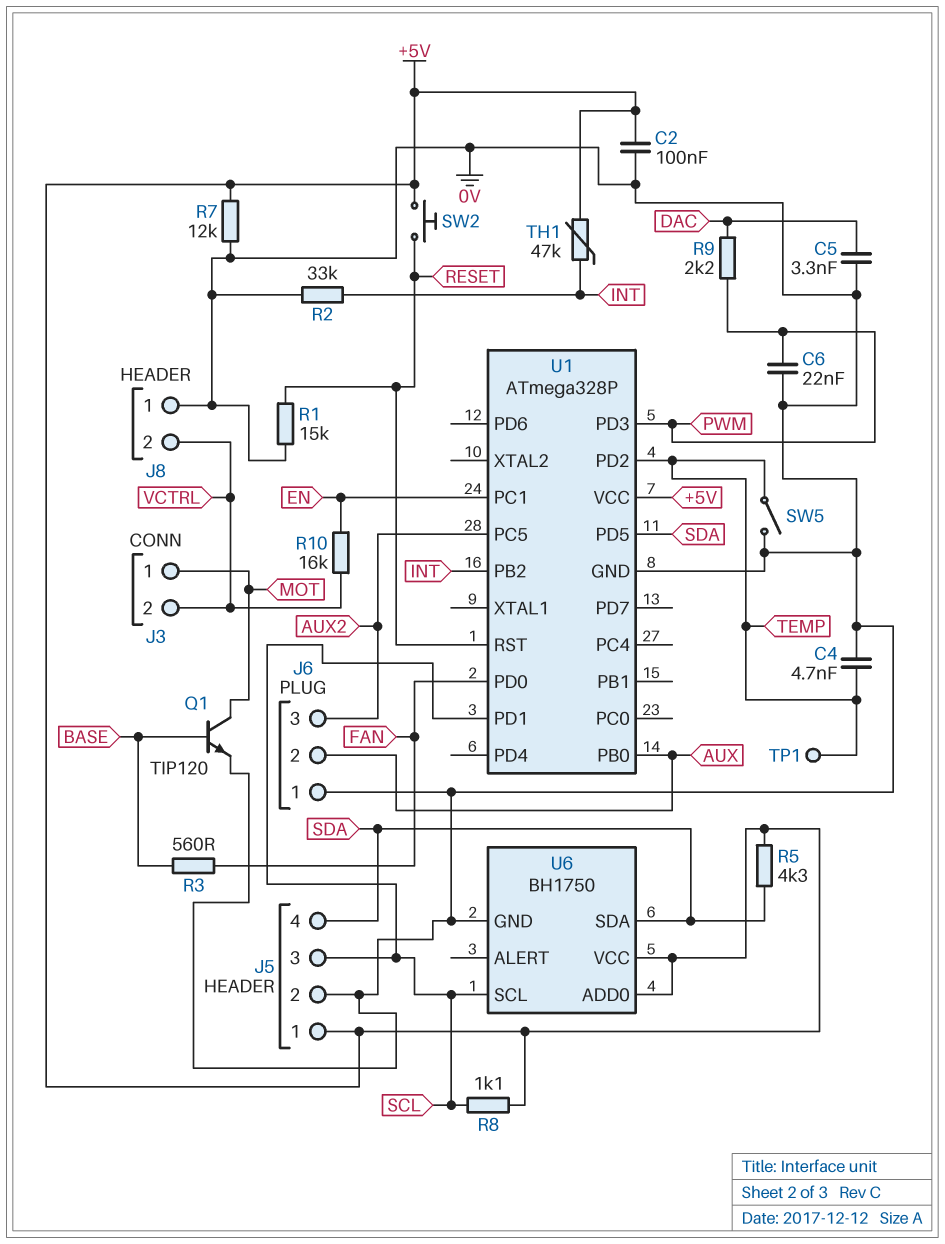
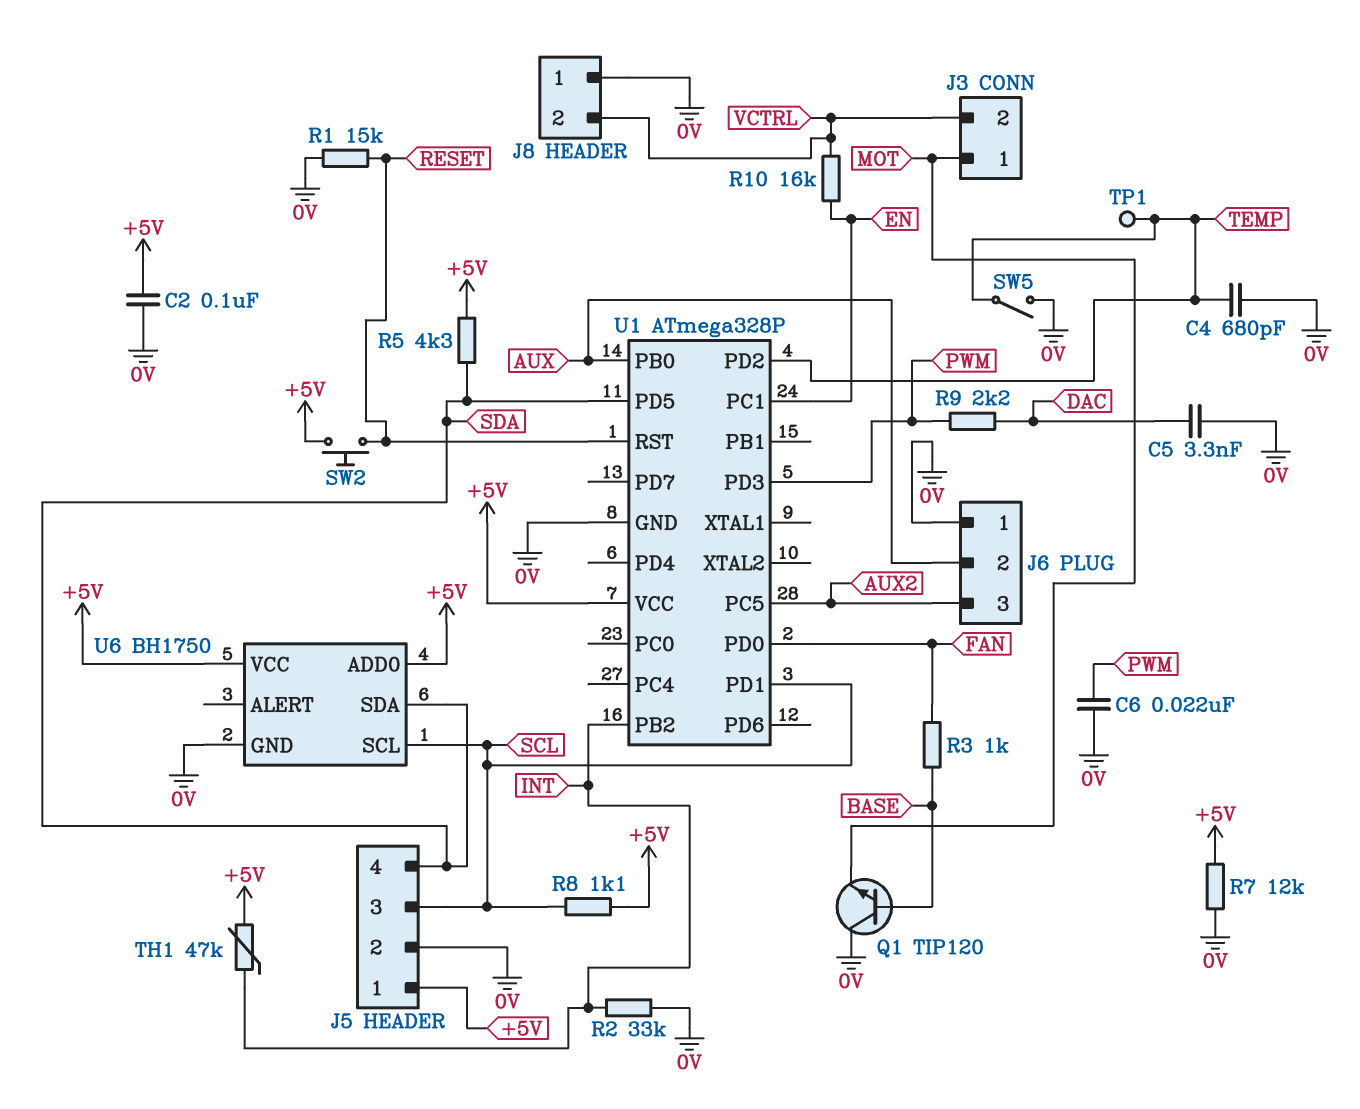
C4: 4.7nF (0V, TEMP) -> 680pF (0V, TEMP)
Q1: NPN TIP120 (B BASE, C MOT, E 0V) -> NPN TIP120 (B BASE, C 0V, E MOT)
R3: 560 (BASE, FAN) -> 1k (BASE, FAN)

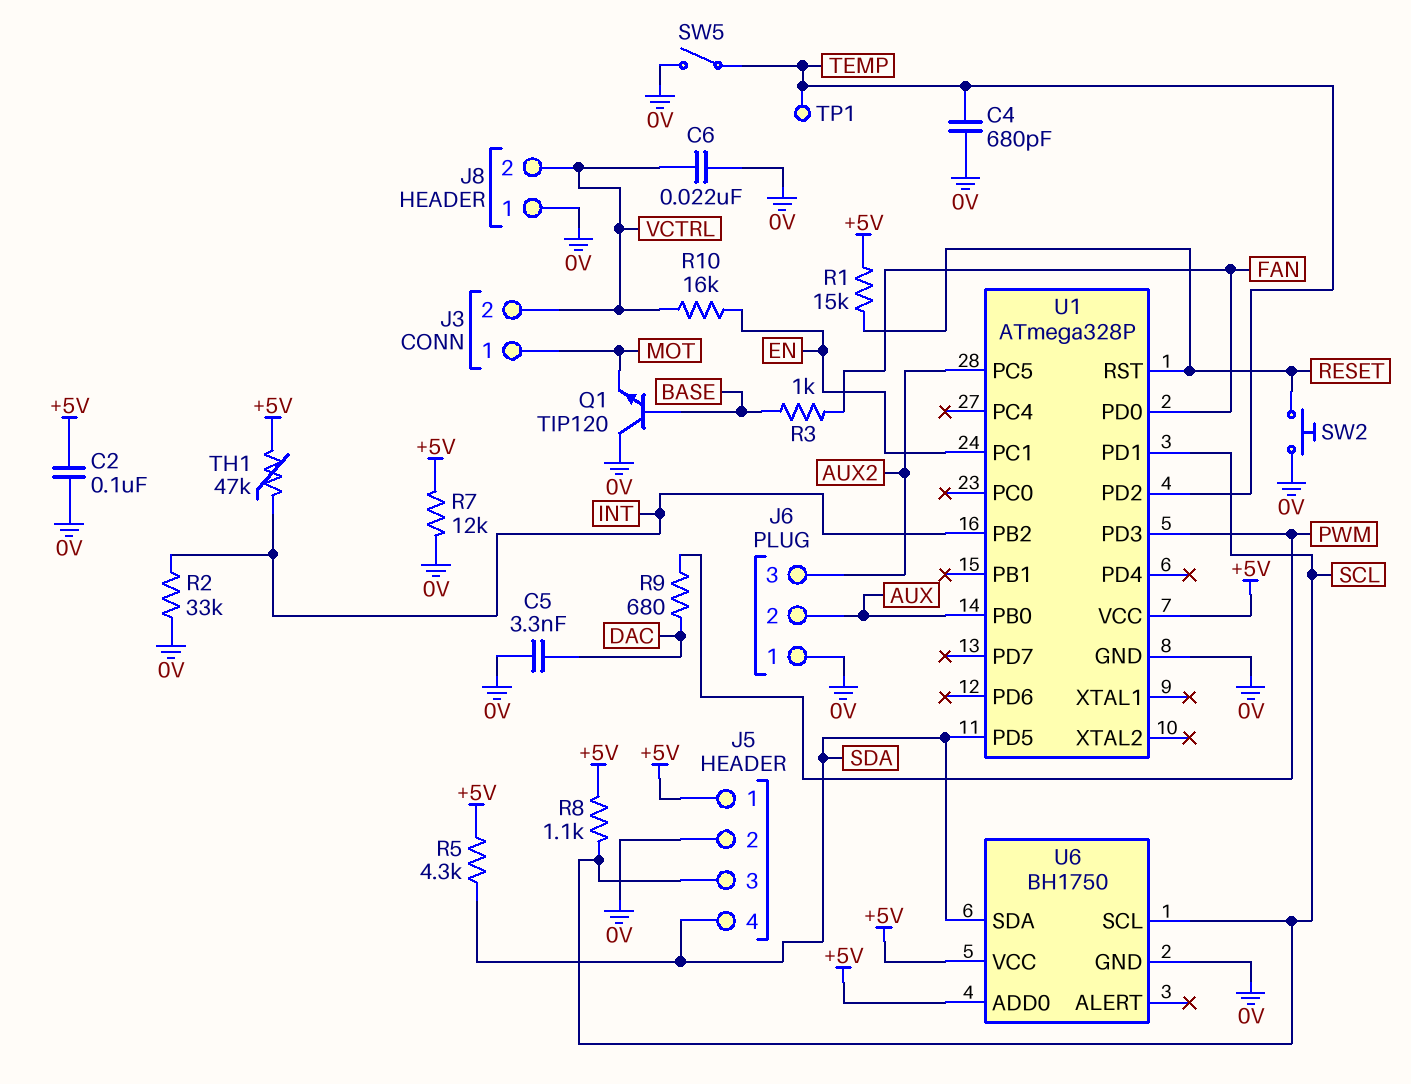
C6: 22nF (0V, PWM) -> 22nF (0V, VCTRL)
R1: 15k (0V, RESET) -> 15k (+5V, RESET)
R9: 2.2k (DAC, PWM) -> 680 (DAC, PWM)
SW2: button (+5V, RESET) -> button (0V, RESET)

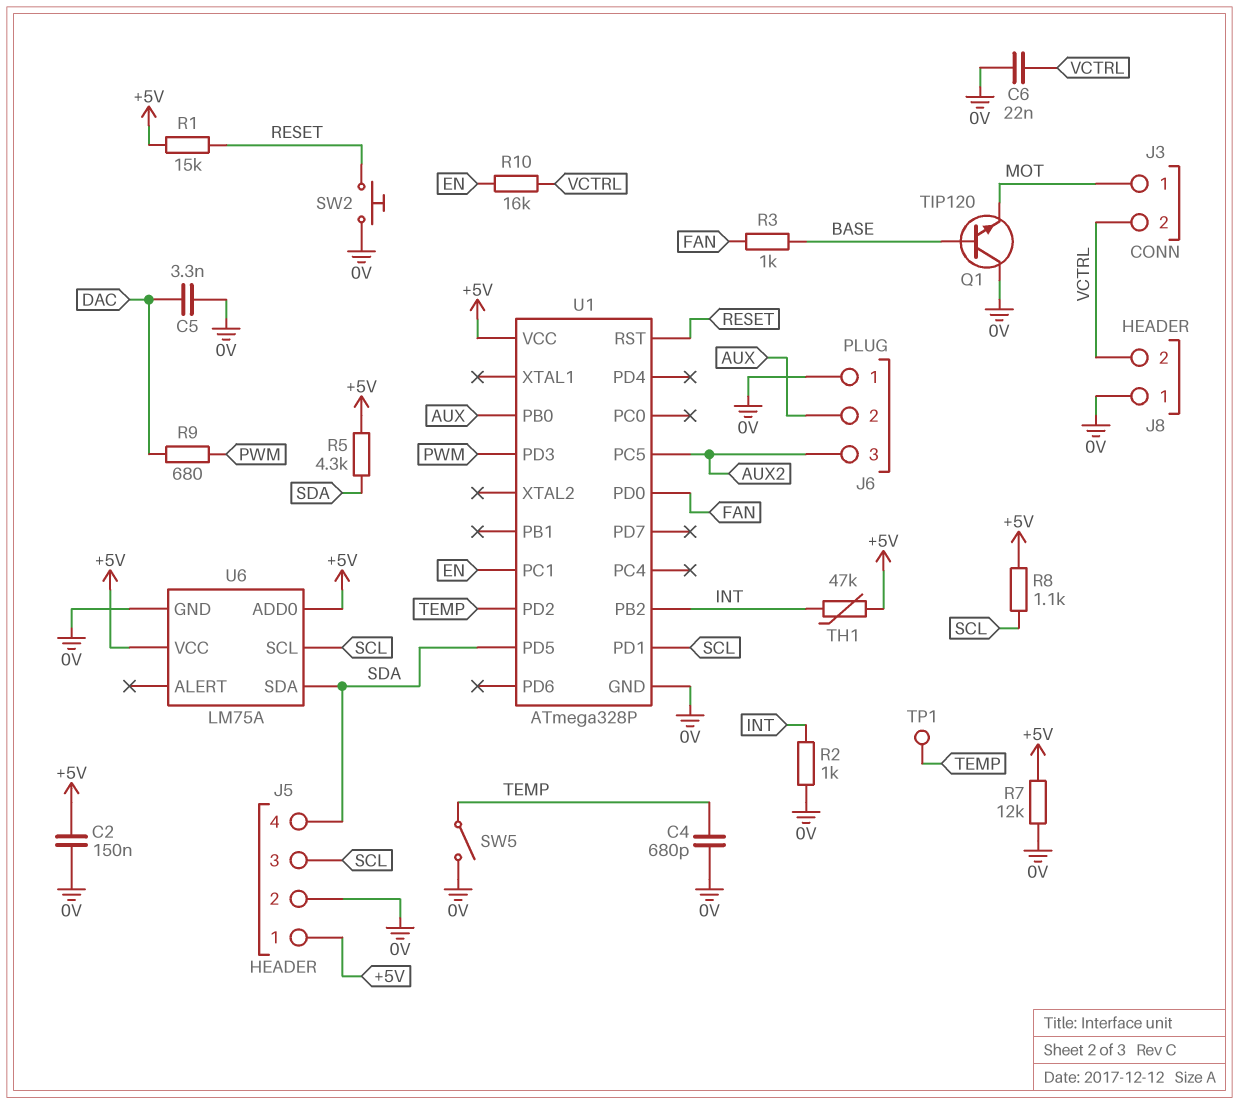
C2: 100nF (+5V, 0V) -> 150nF (+5V, 0V)
R2: 33k (0V, INT) -> 1k (0V, INT)
U6: BH1750 -> LM75A

